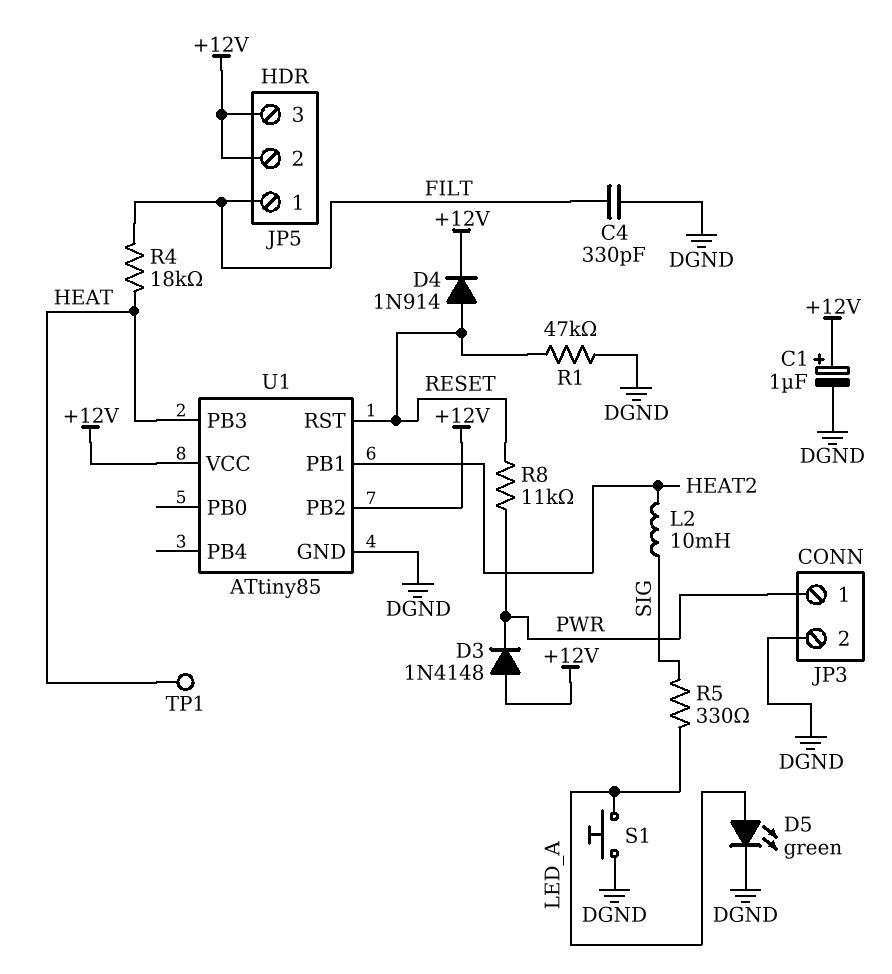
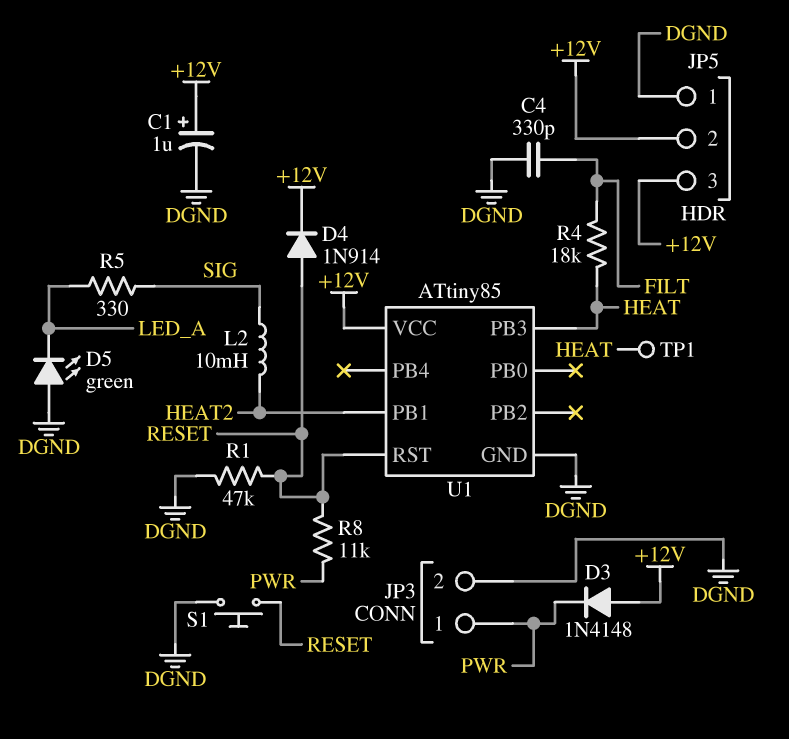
D5: LED green (A LED_A, K DGND) -> LED green (A DGND, K LED_A)
JP5 pin 1: FILT -> DGND
S1: button (DGND, LED_A) -> button (DGND, RESET)
U1 pin PB2: +12V -> none

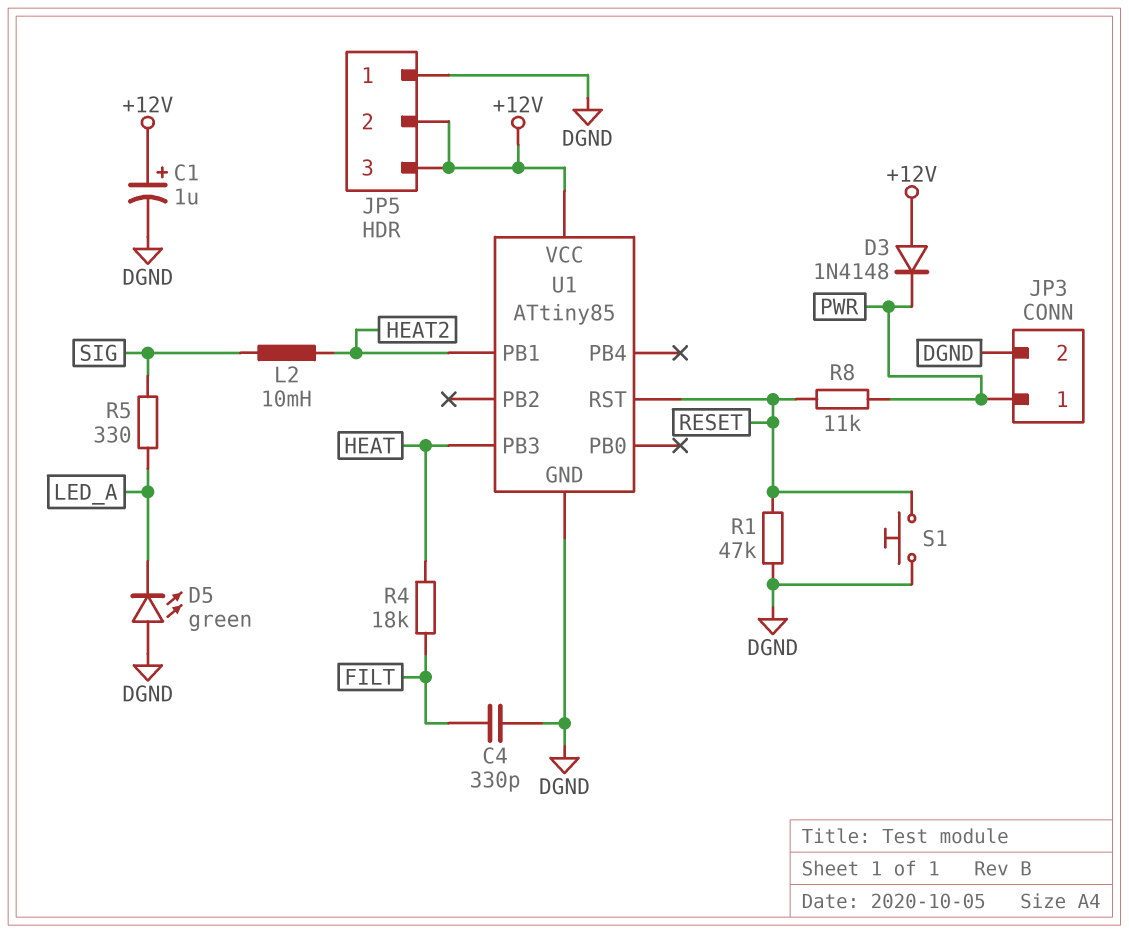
D4: diode 1N914 (A RESET, K +12V) -> none
TP1: test point (HEAT) -> none

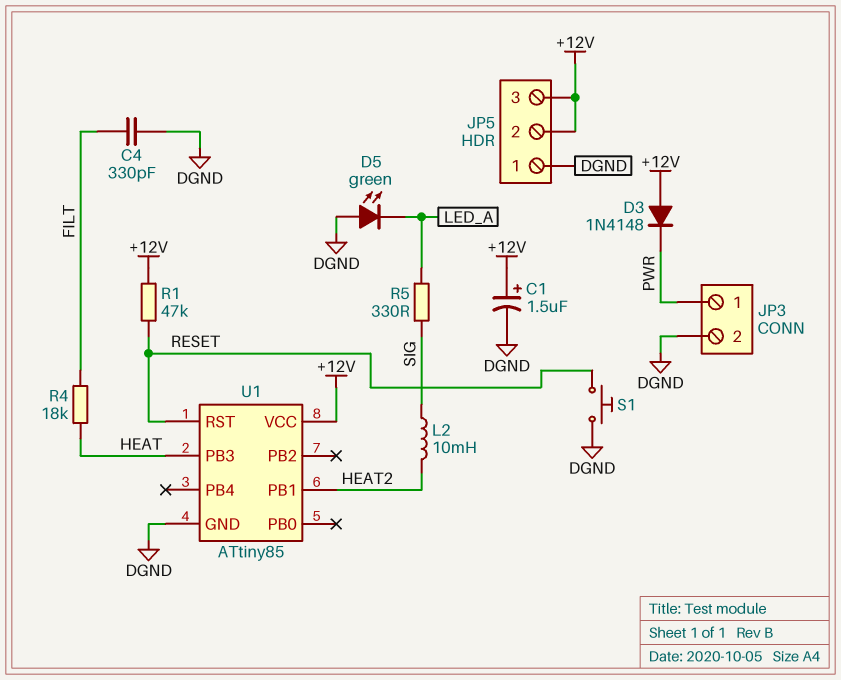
C1: 1uF (plus +12V, minus DGND) -> 1.5uF (plus +12V, minus DGND)
R1: 47k (DGND, RESET) -> 47k (+12V, RESET)
R8: 11k (PWR, RESET) -> none

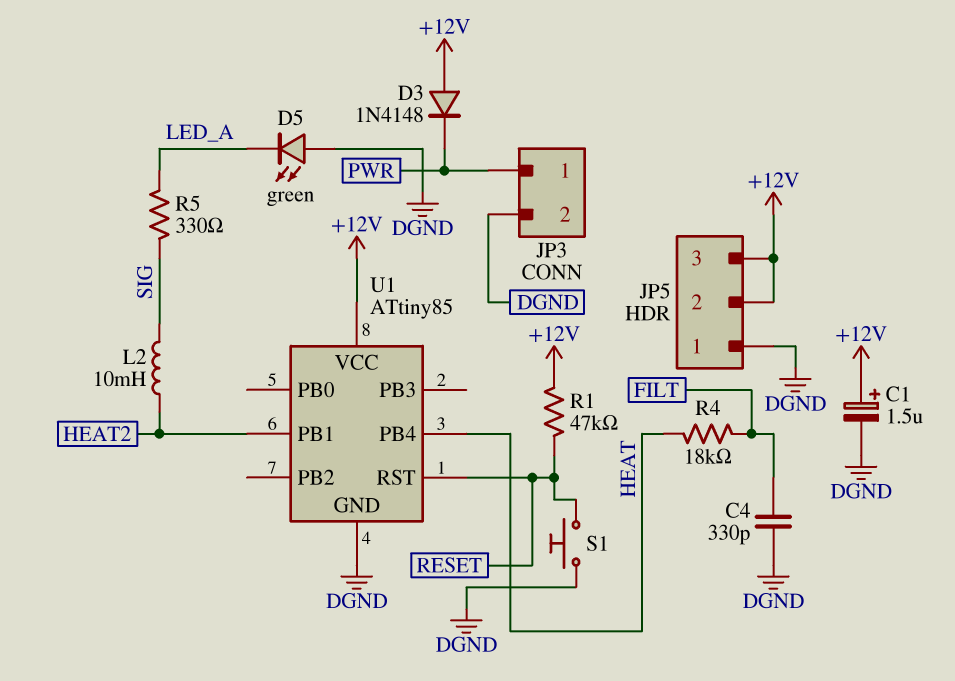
U1 pin PB3: HEAT -> none
U1 pin PB4: none -> HEAT

